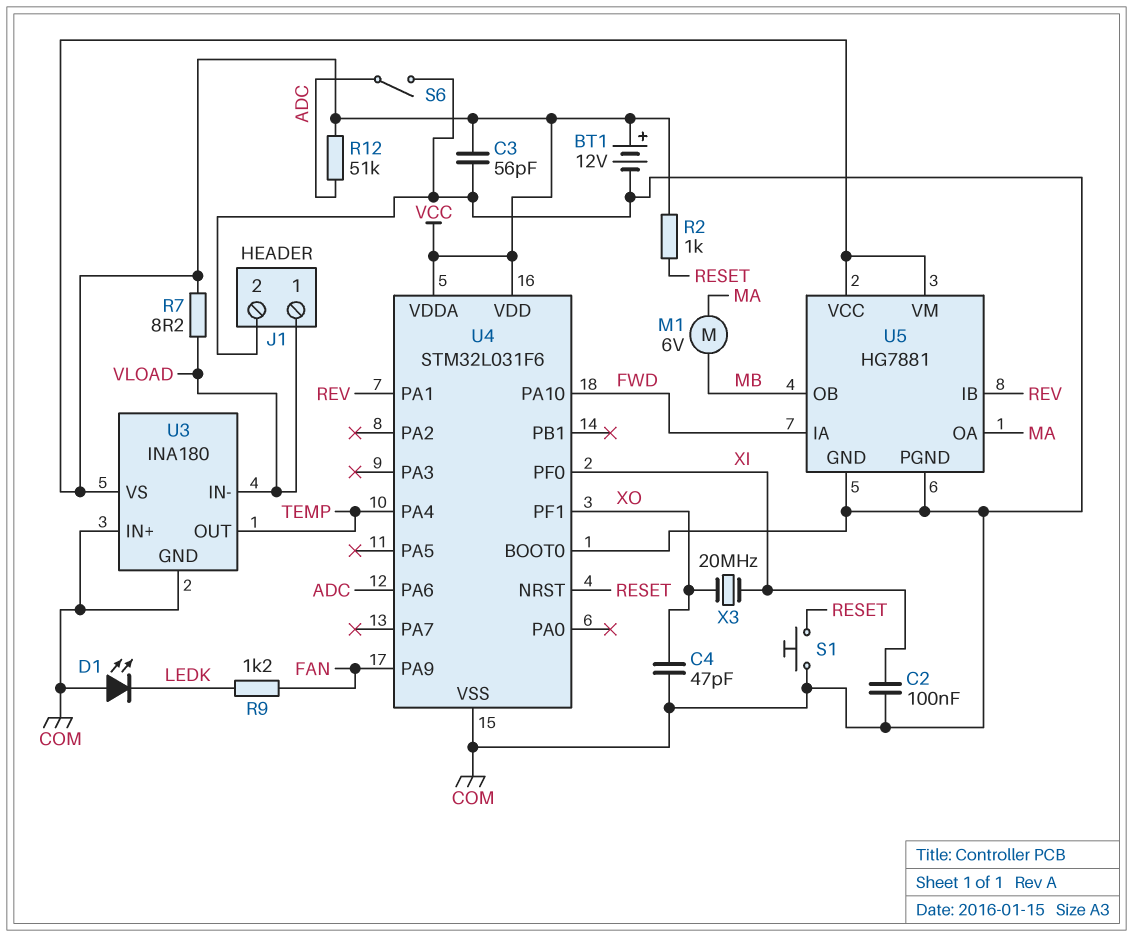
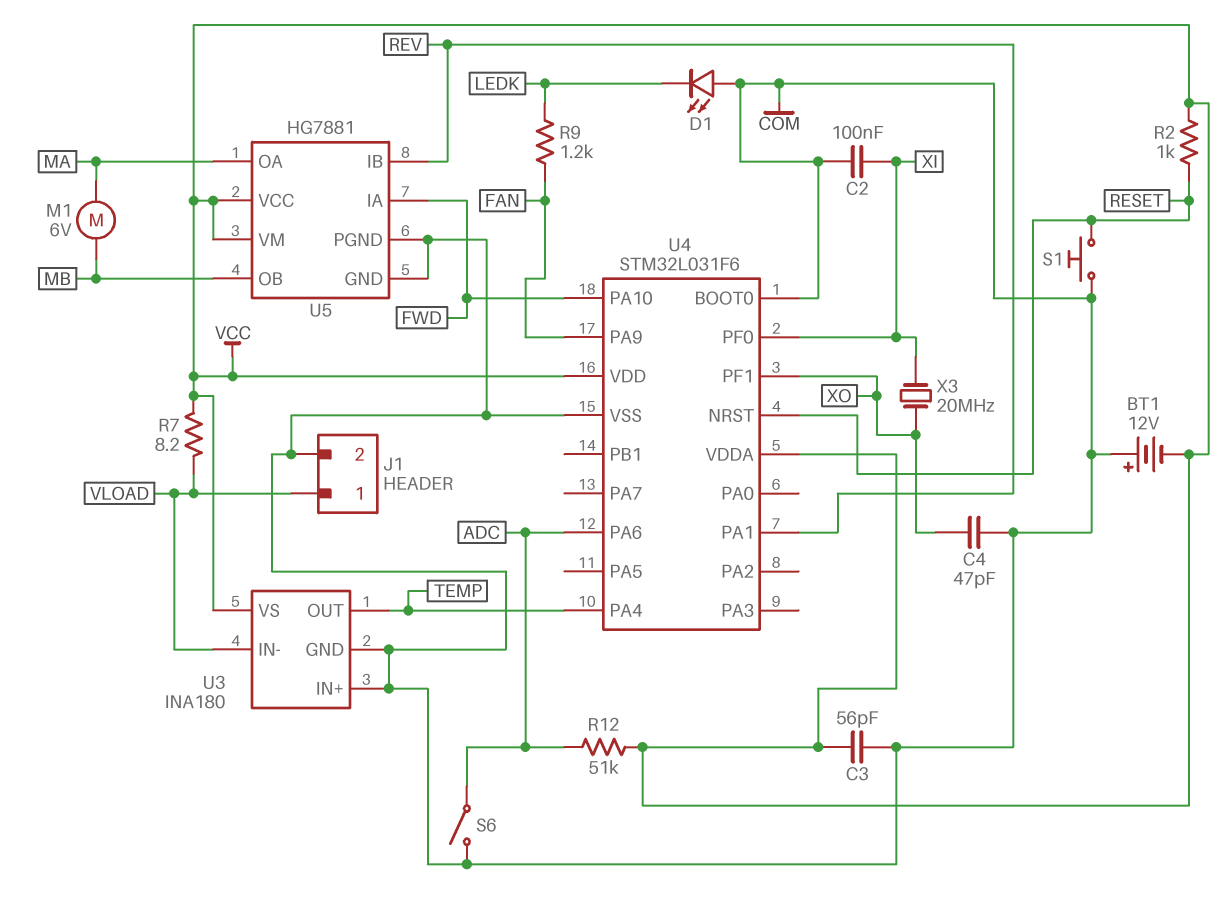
BT1: 12V (plus VCC, minus COM) -> 12V (plus COM, minus VCC)

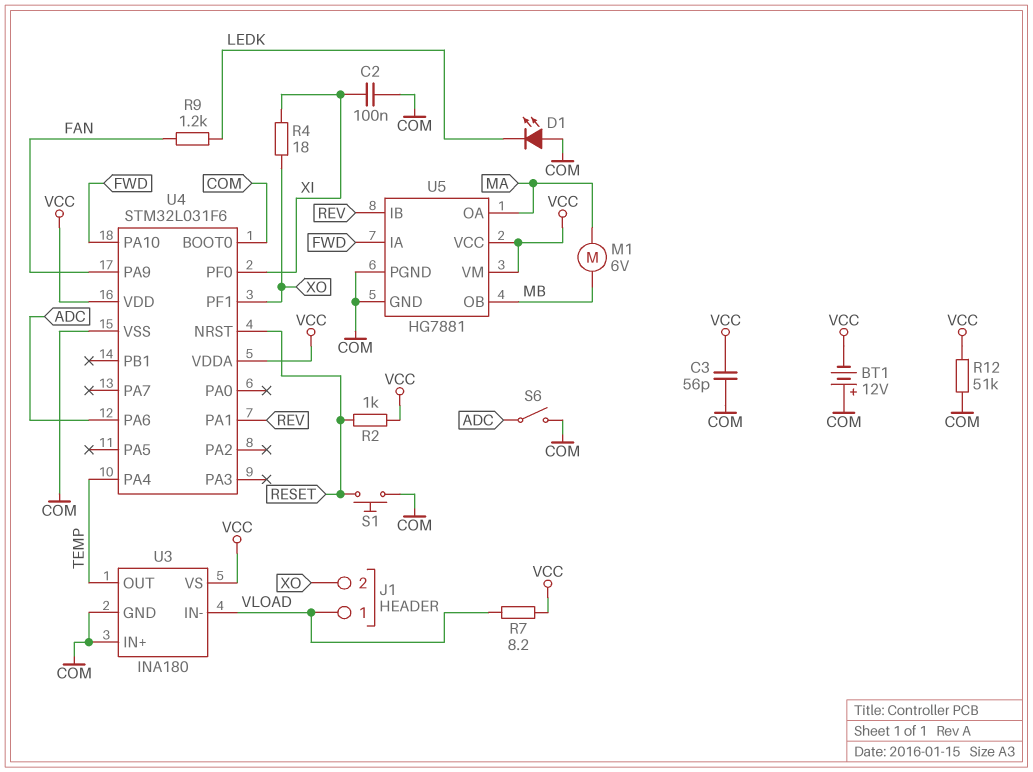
C4: 47pF (COM, XO) -> none
J1 pin 2: COM -> XO
R4: none -> 18 (XI, XO)
R12: 51k (ADC, VCC) -> 51k (COM, VCC)
X3: 20MHz (XI, XO) -> none

